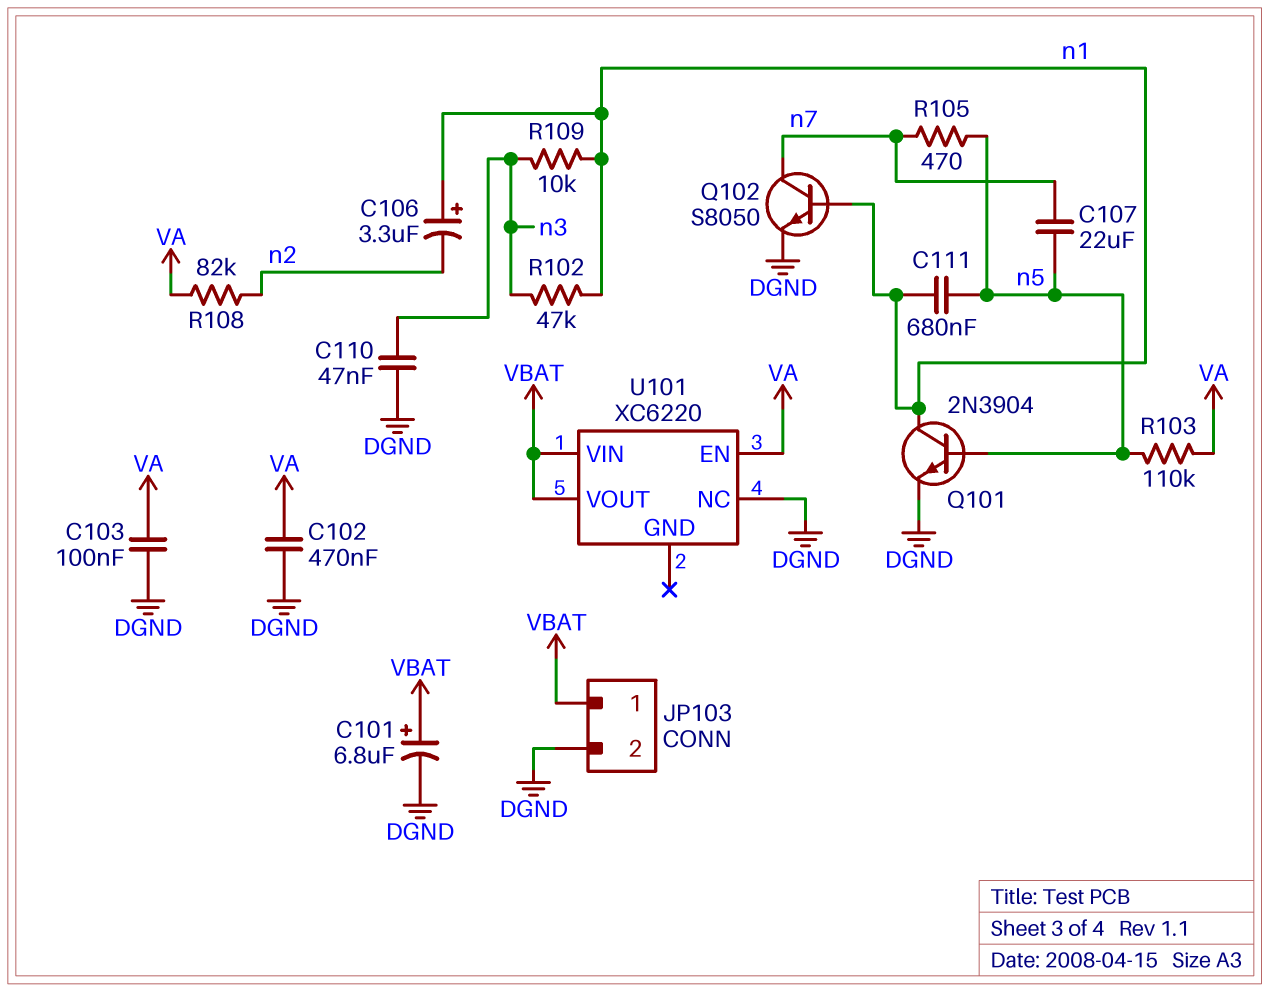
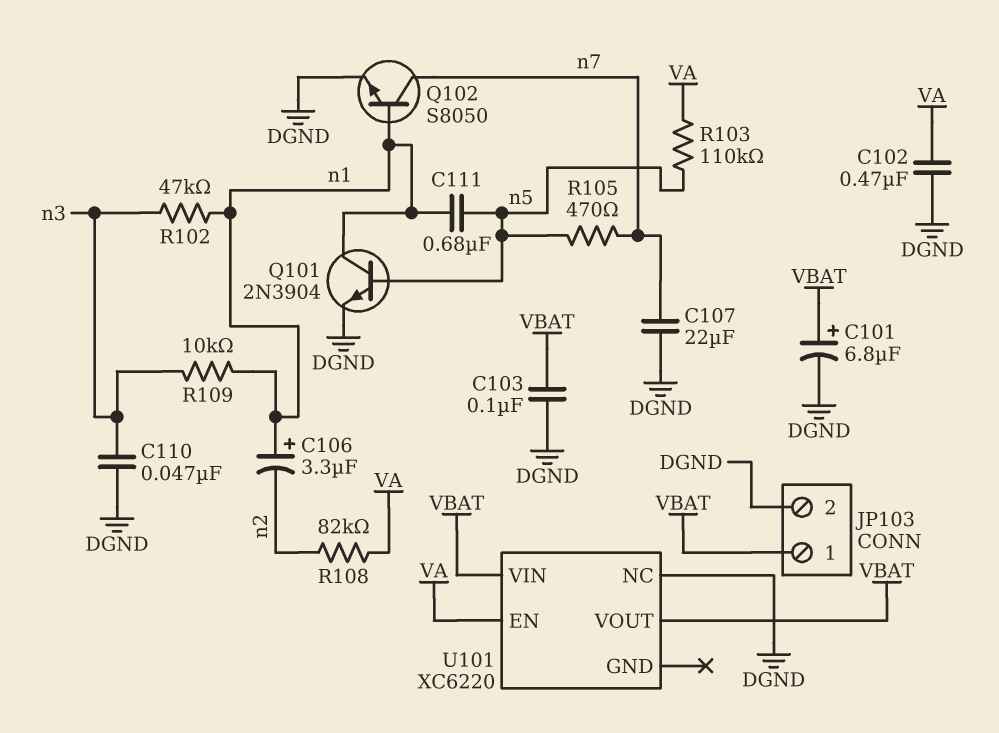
C103: 100nF (DGND, VA) -> 100nF (DGND, VBAT)
C107: 22uF (n5, n7) -> 22uF (DGND, n7)

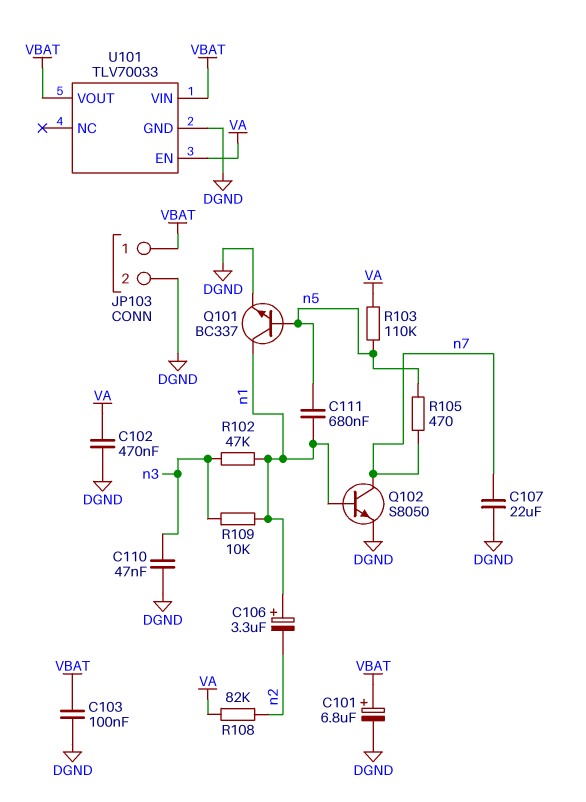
Q101: NPN 2N3904 (B n5, C n1, E DGND) -> NPN BC337 (B n5, C n1, E DGND)
U101: XC6220 -> TLV70033
U101 pin GND: none -> DGND
U101 pin NC: DGND -> none

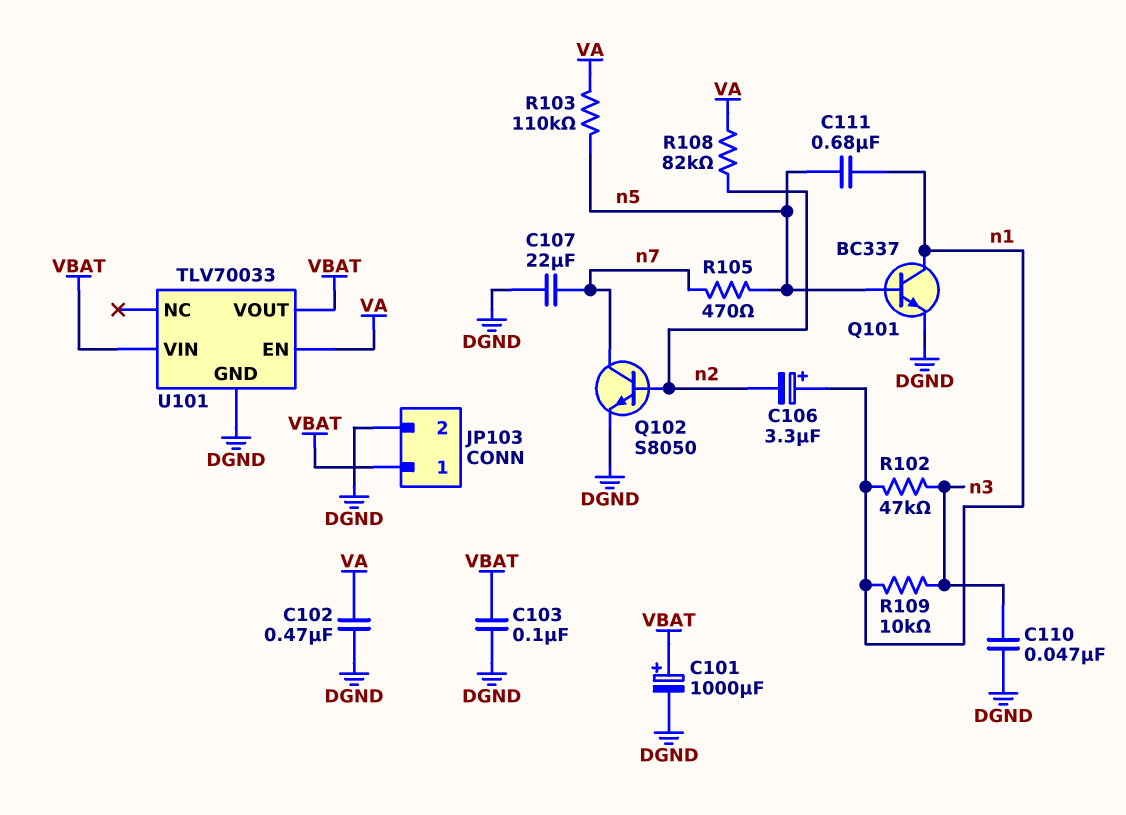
C101: 6.8uF (plus VBAT, minus DGND) -> 1000uF (plus VBAT, minus DGND)
Q102: NPN S8050 (B n1, C n7, E DGND) -> NPN S8050 (B n2, C n7, E DGND)

